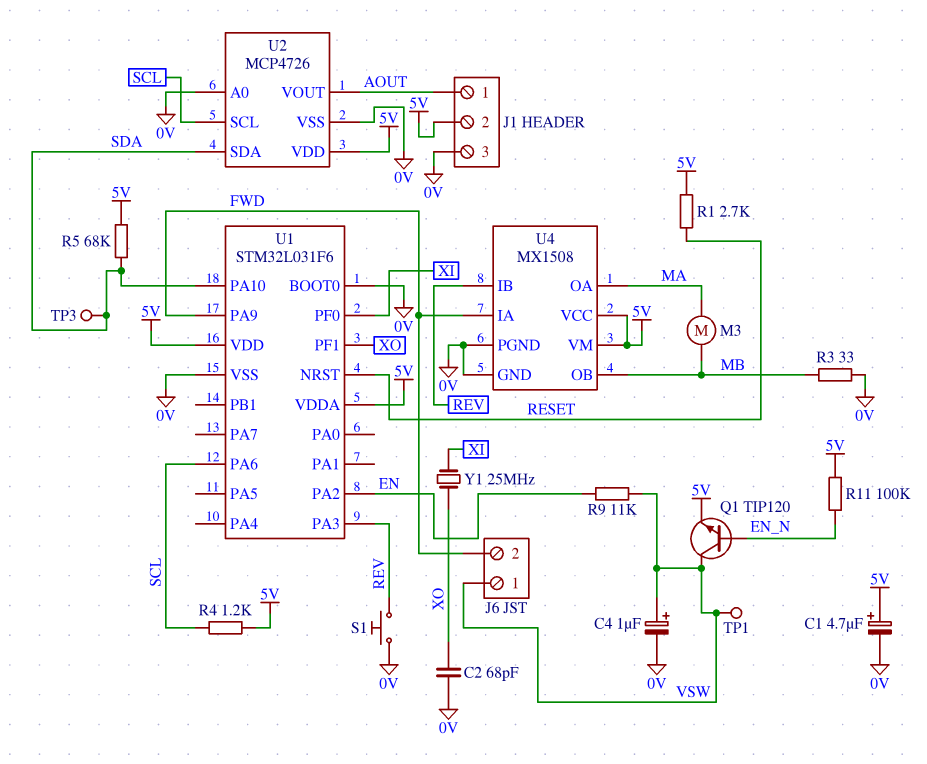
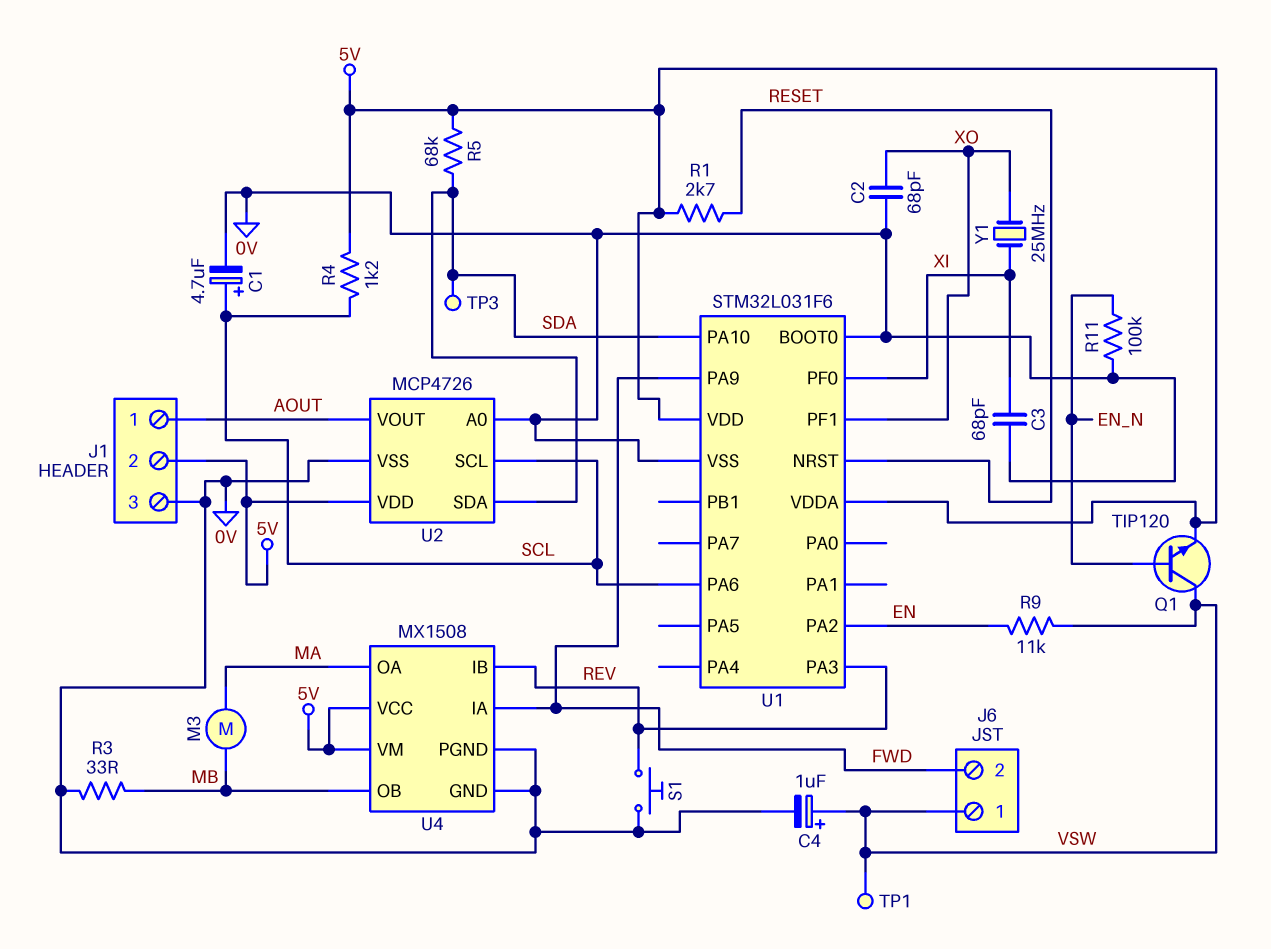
C1: 4.7uF (plus 5V, minus 0V) -> 4.7uF (plus SCL, minus 0V)
C3: none -> 68pF (0V, XI)
R11: 100k (5V, EN_N) -> 100k (0V, EN_N)

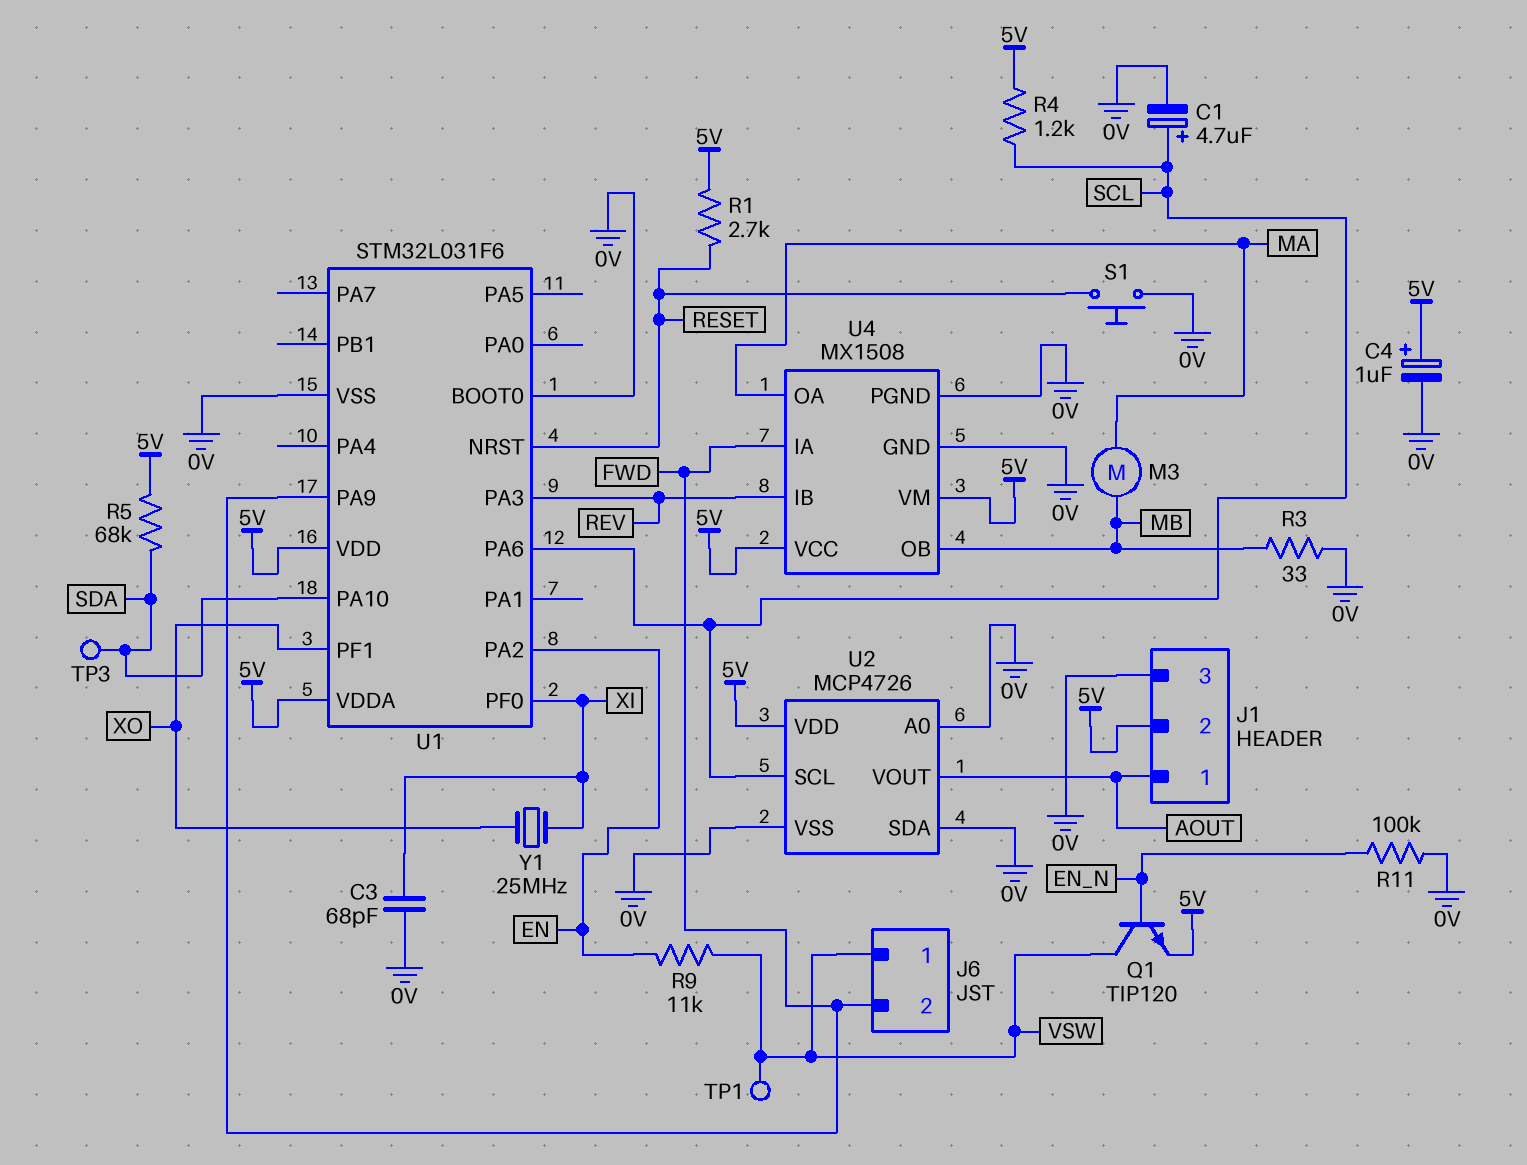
C2: 68pF (0V, XO) -> none
C4: 1uF (plus VSW, minus 0V) -> 1uF (plus 5V, minus 0V)
S1: button (0V, REV) -> button (0V, RESET)
U2 pin SDA: SDA -> 0V

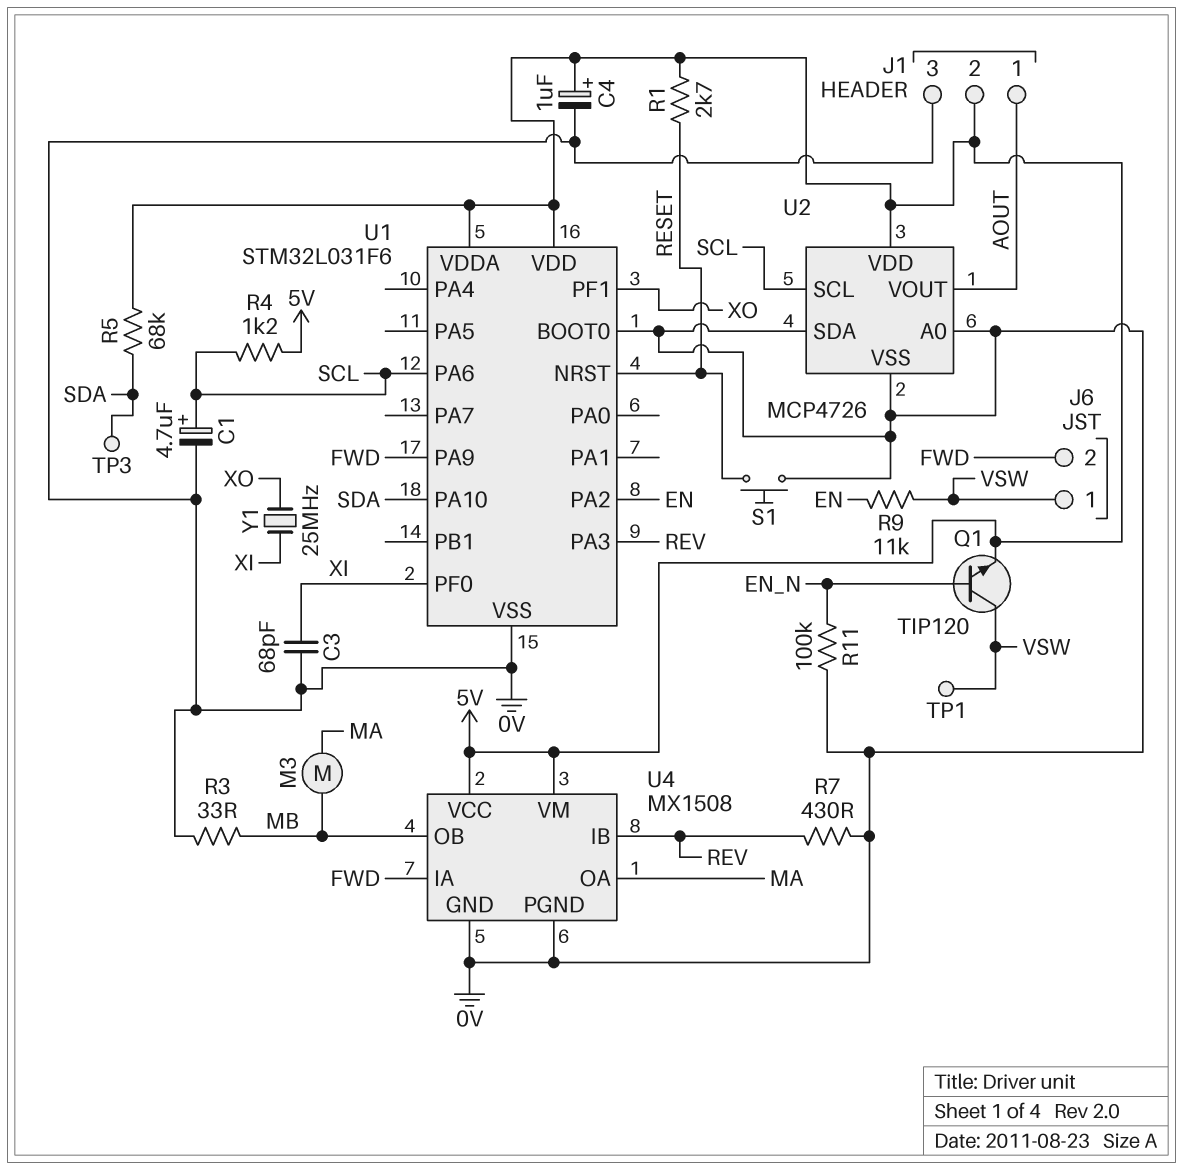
R7: none -> 430 (0V, REV)

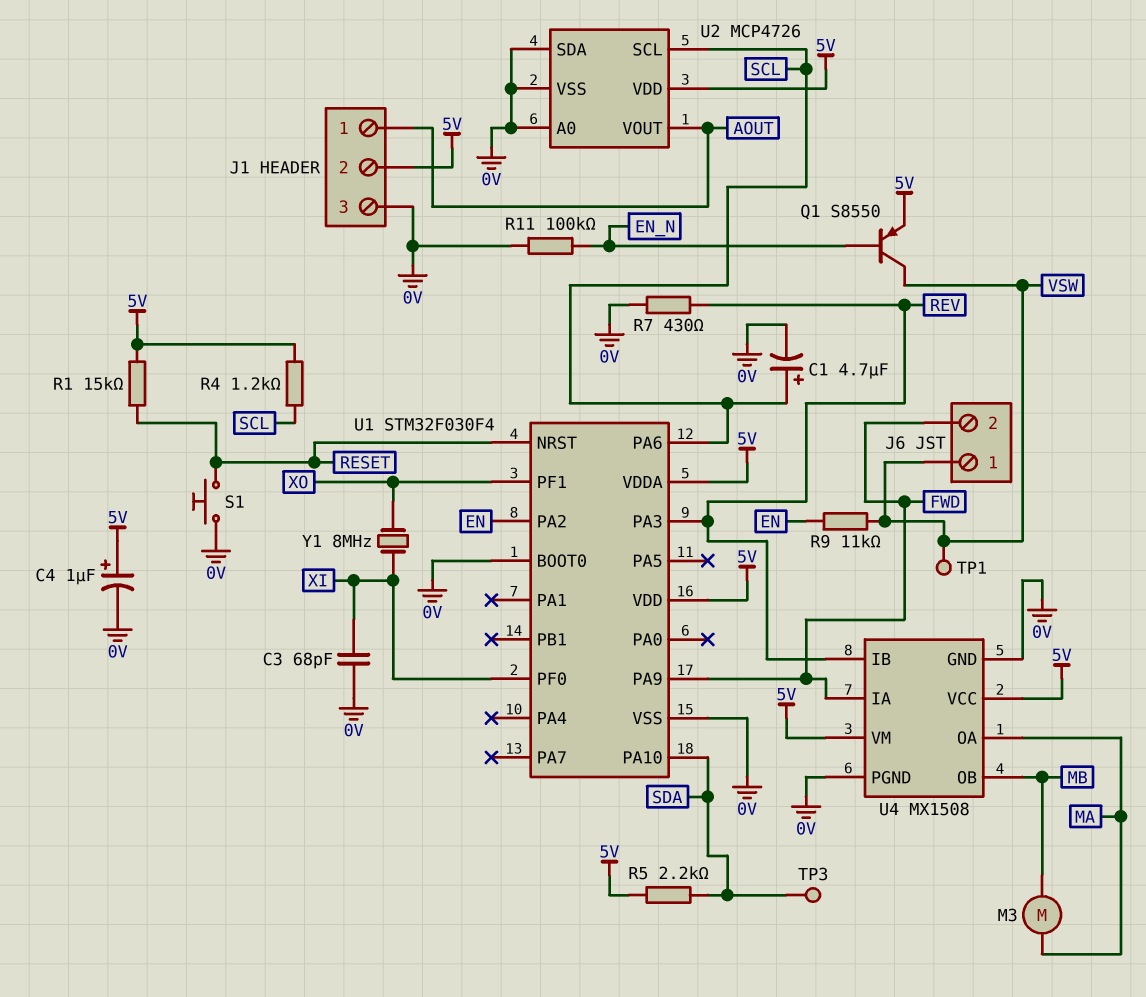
Q1: NPN TIP120 (B EN_N, C VSW, E 5V) -> PNP S8550 (B EN_N, C VSW, E 5V)
R1: 2.7k (5V, RESET) -> 15k (5V, RESET)
R3: 33 (0V, MB) -> none
R5: 68k (5V, SDA) -> 2.2k (5V, SDA)
U1: STM32L031F6 -> STM32F030F4
Y1: 25MHz (XI, XO) -> 8MHz (XI, XO)

